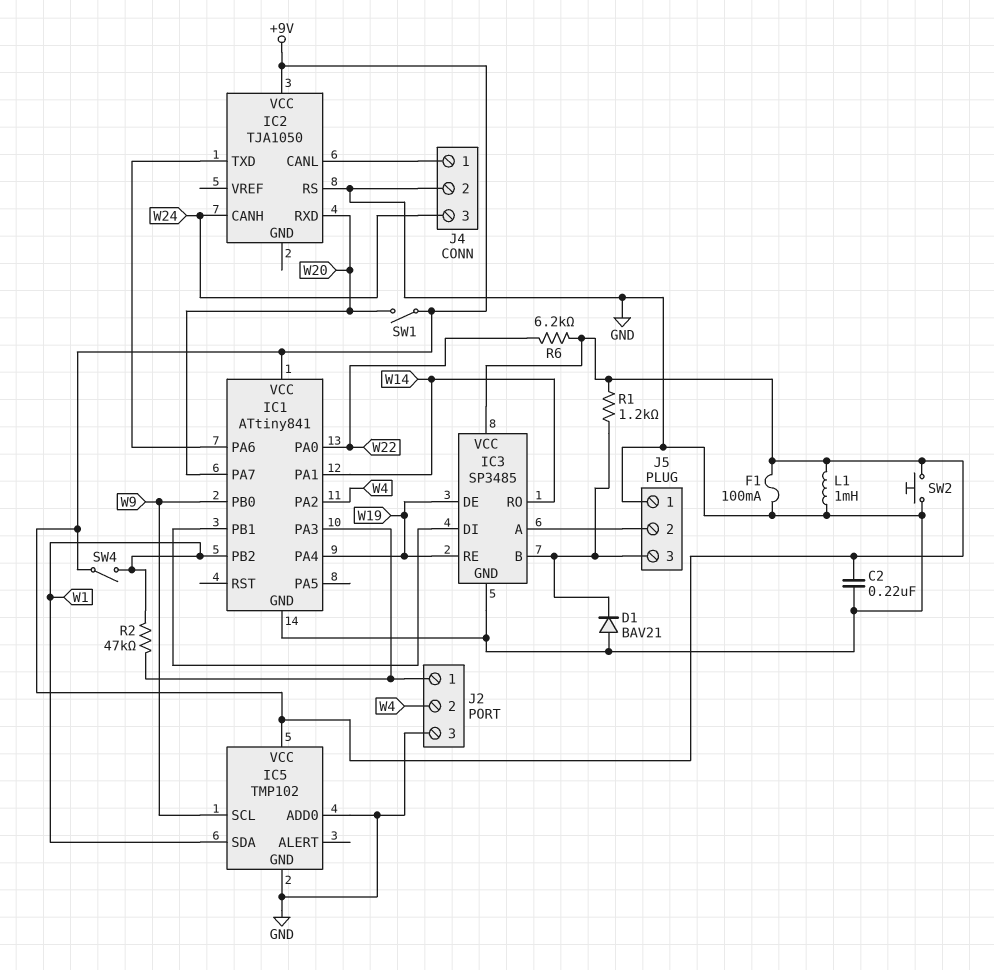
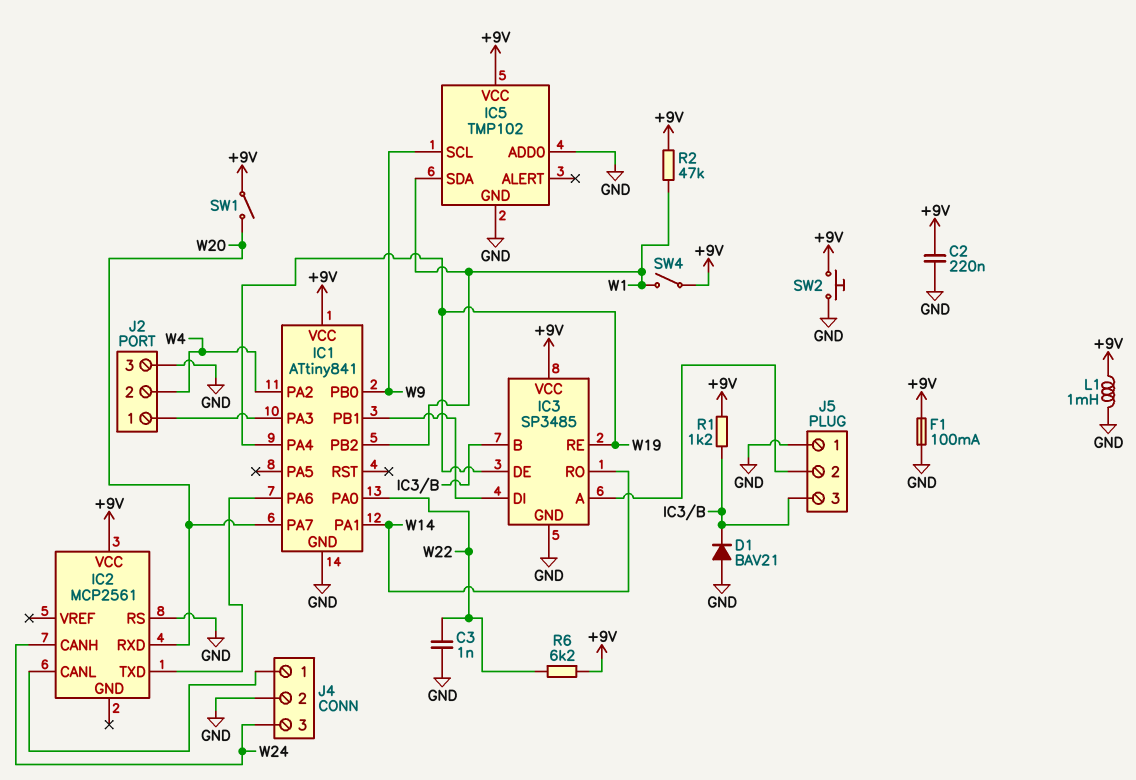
C3: none -> 1nF (GND, W22)
IC2: TJA1050 -> MCP2561
R2: 47k (IC1/PA3, W1) -> 47k (+9V, W1)

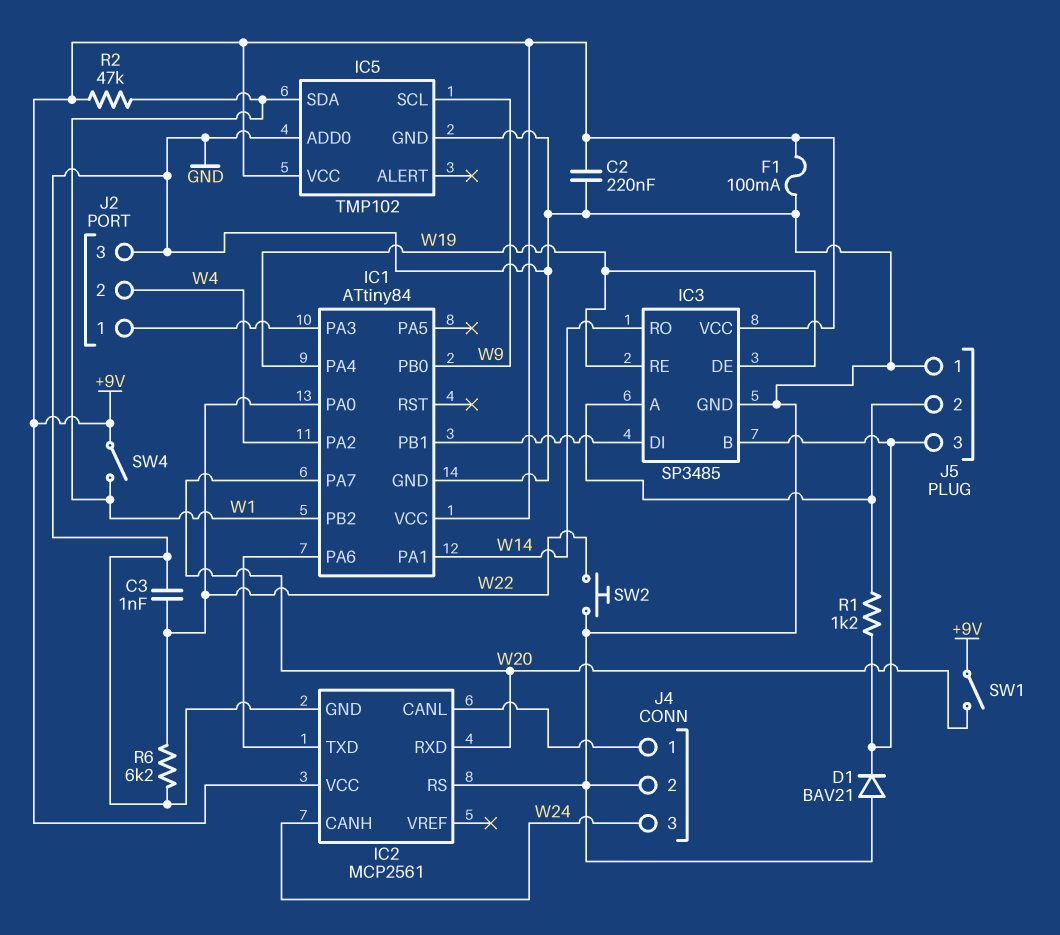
IC1: ATtiny841 -> ATtiny84
IC2 pin GND: none -> GND
L1: 1mH (+9V, GND) -> none
R1: 1.2k (+9V, IC3/B) -> 1.2k (IC3/A, IC3/B)
R6: 6.2k (+9V, W22) -> 6.2k (GND, W22)
SW2: button (+9V, GND) -> button (GND, W22)

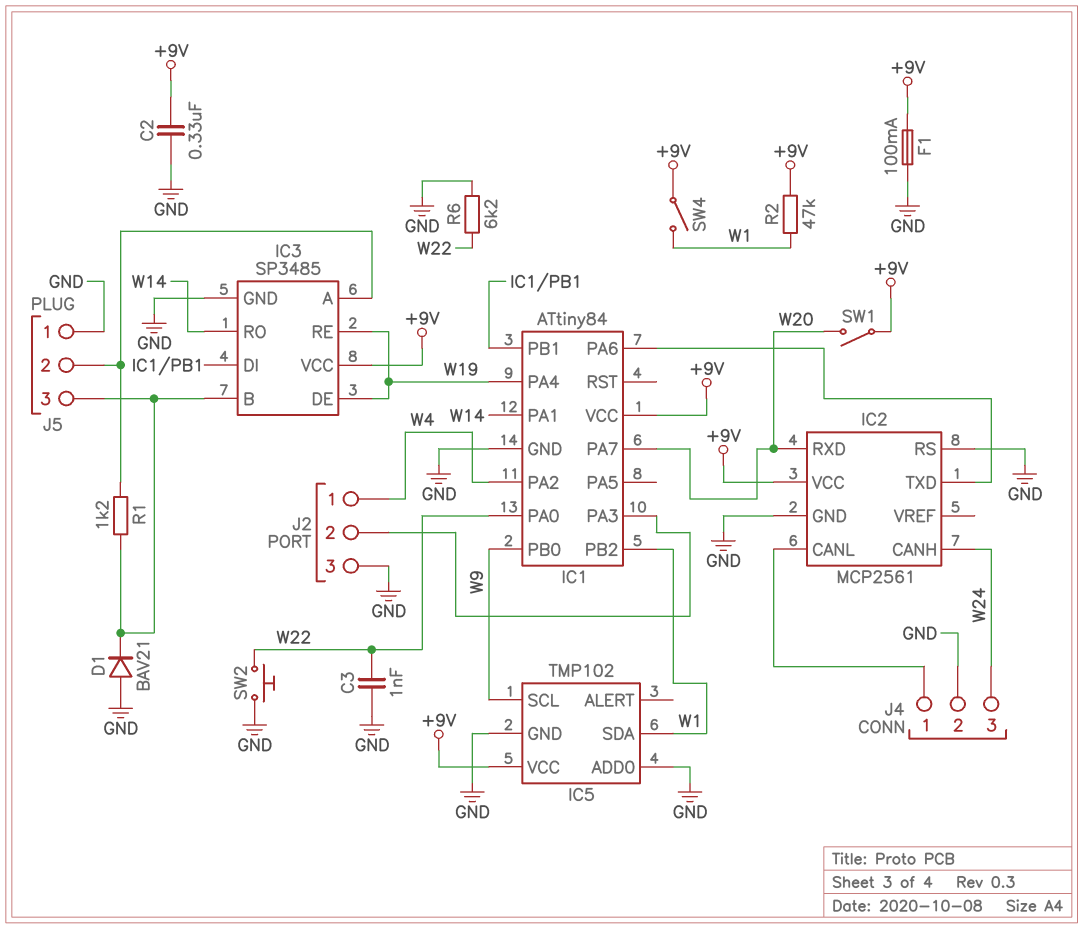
C2: 220nF (+9V, GND) -> 330nF (+9V, GND)
J2 pin 1: IC1/PA3 -> W4
J2 pin 2: W4 -> IC1/PA3

